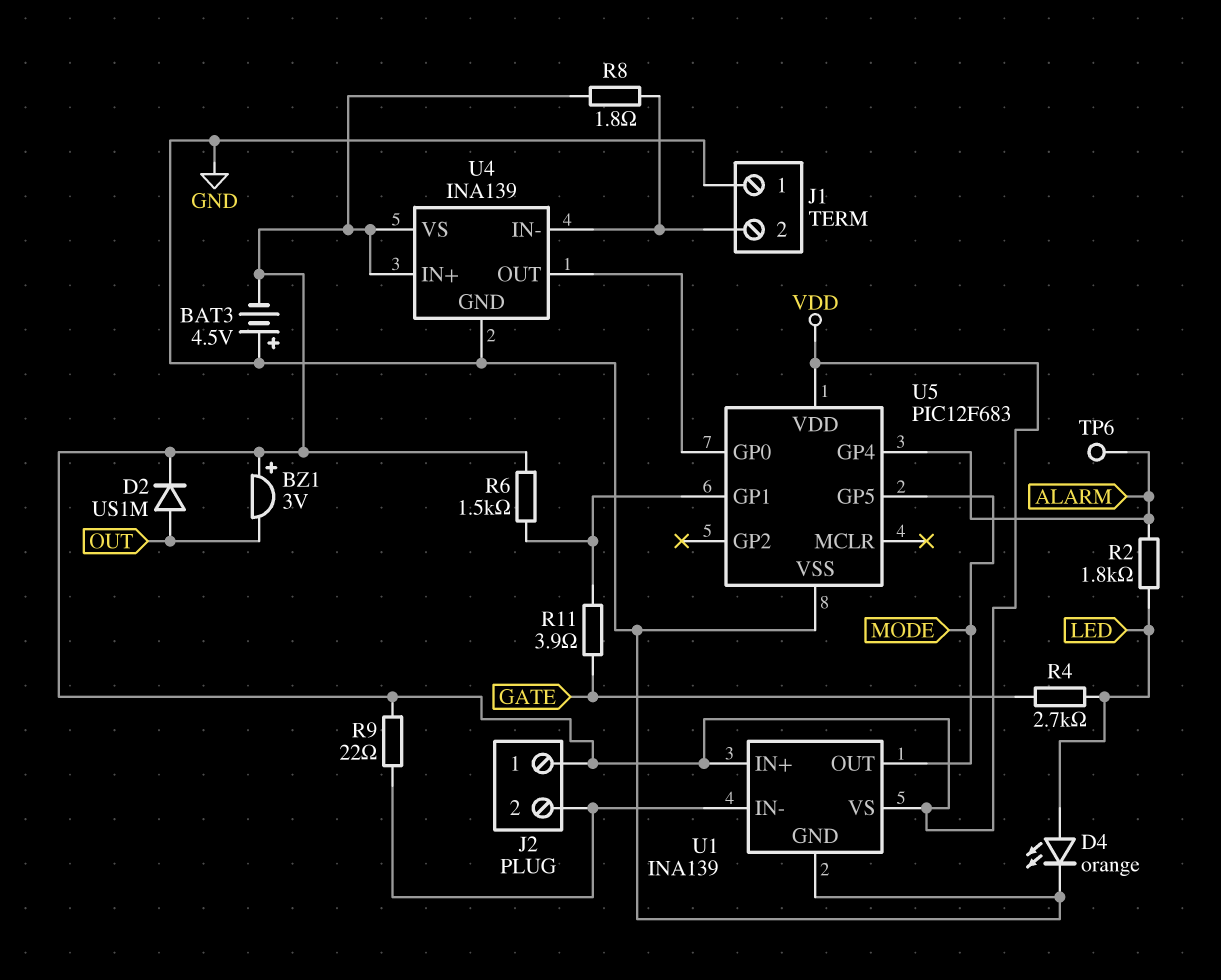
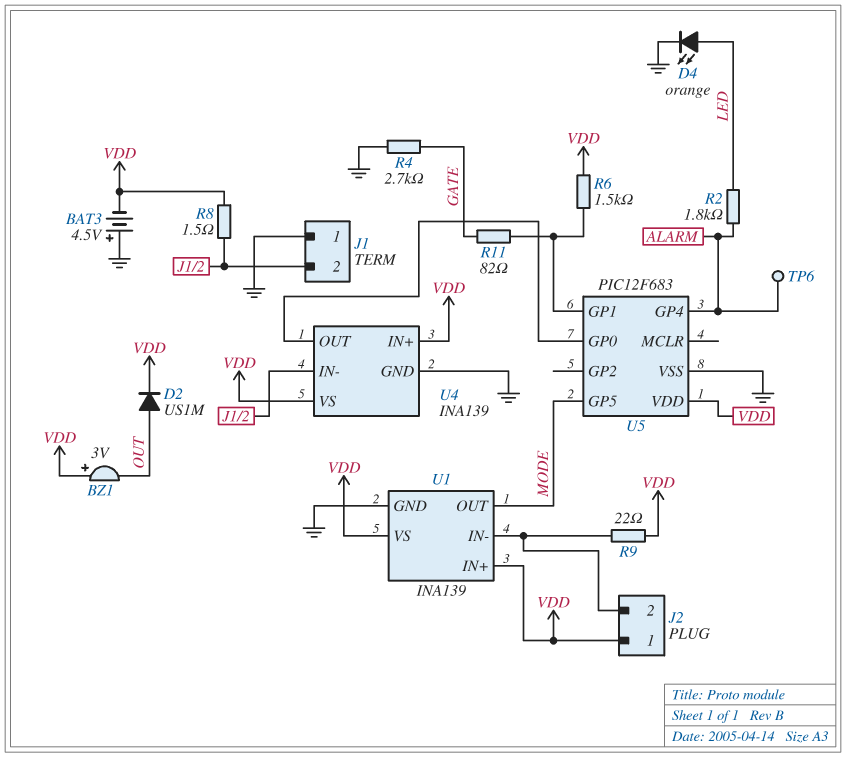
R4: 2.7k (GATE, LED) -> 2.7k (GATE, GND)
R8: 1.8 (J1/2, VDD) -> 1.5 (J1/2, VDD)
R11: 3.9 (GATE, U5/GP1) -> 82 (GATE, U5/GP1)

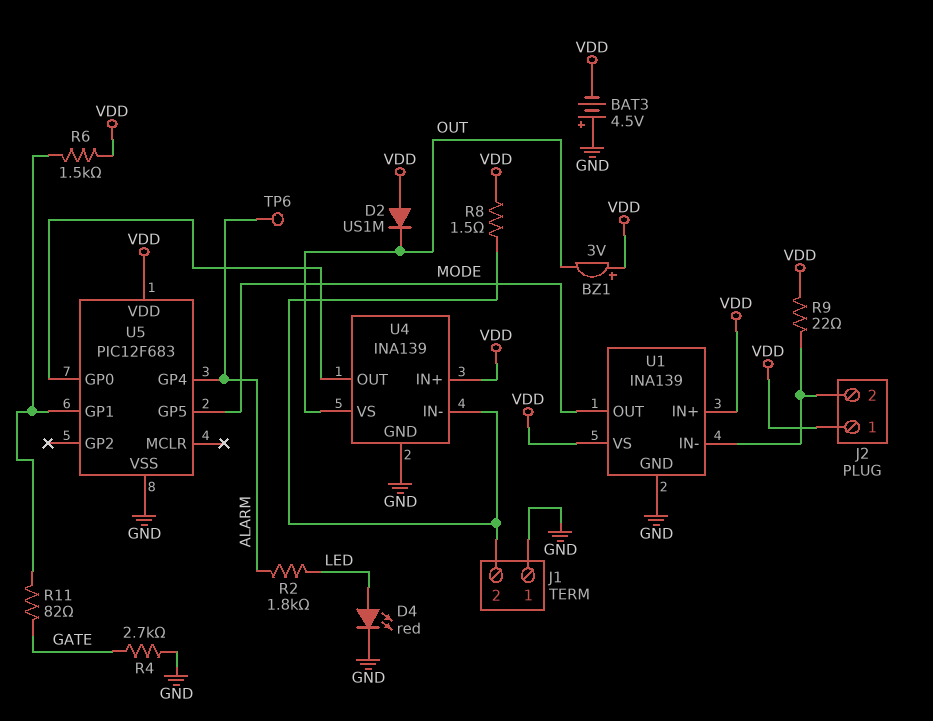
D2: diode US1M (A OUT, K VDD) -> diode US1M (A VDD, K OUT)
D4: LED orange (A LED, K GND) -> LED red (A LED, K GND)
U4 pin VS: VDD -> OUT

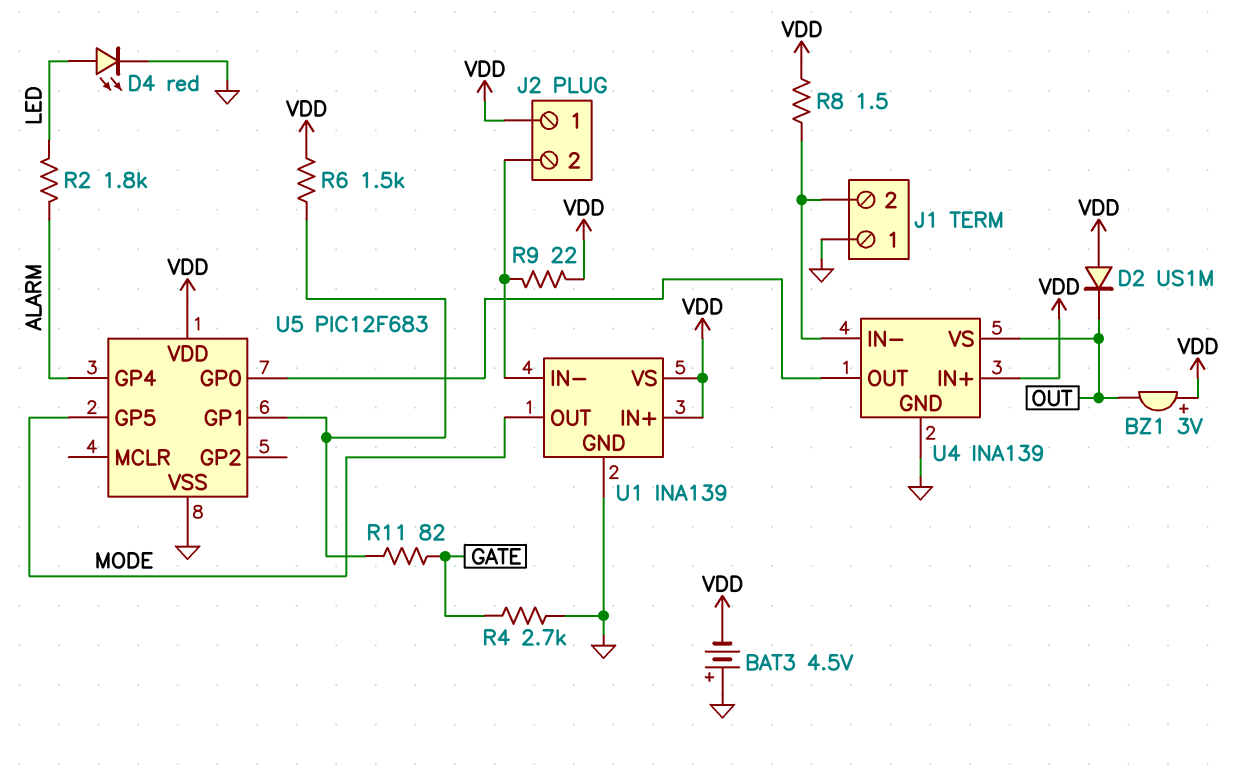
TP6: test point (ALARM) -> none

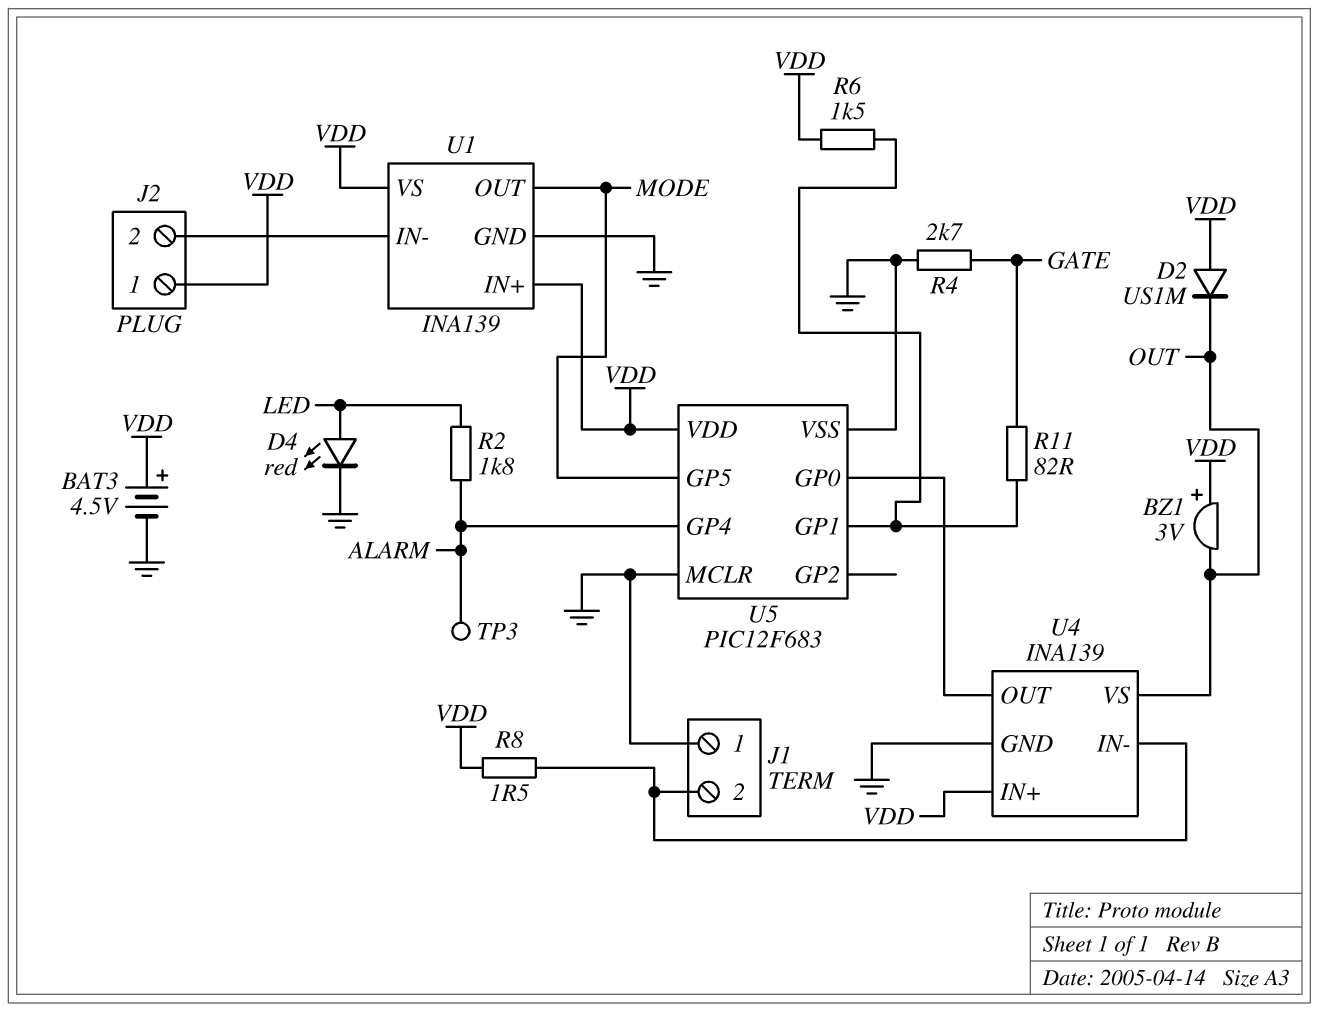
BAT3: 4.5V (plus GND, minus VDD) -> 4.5V (plus VDD, minus GND)
R9: 22 (J2/2, VDD) -> none
TP3: none -> test point (ALARM)
U5 pin MCLR: none -> GND

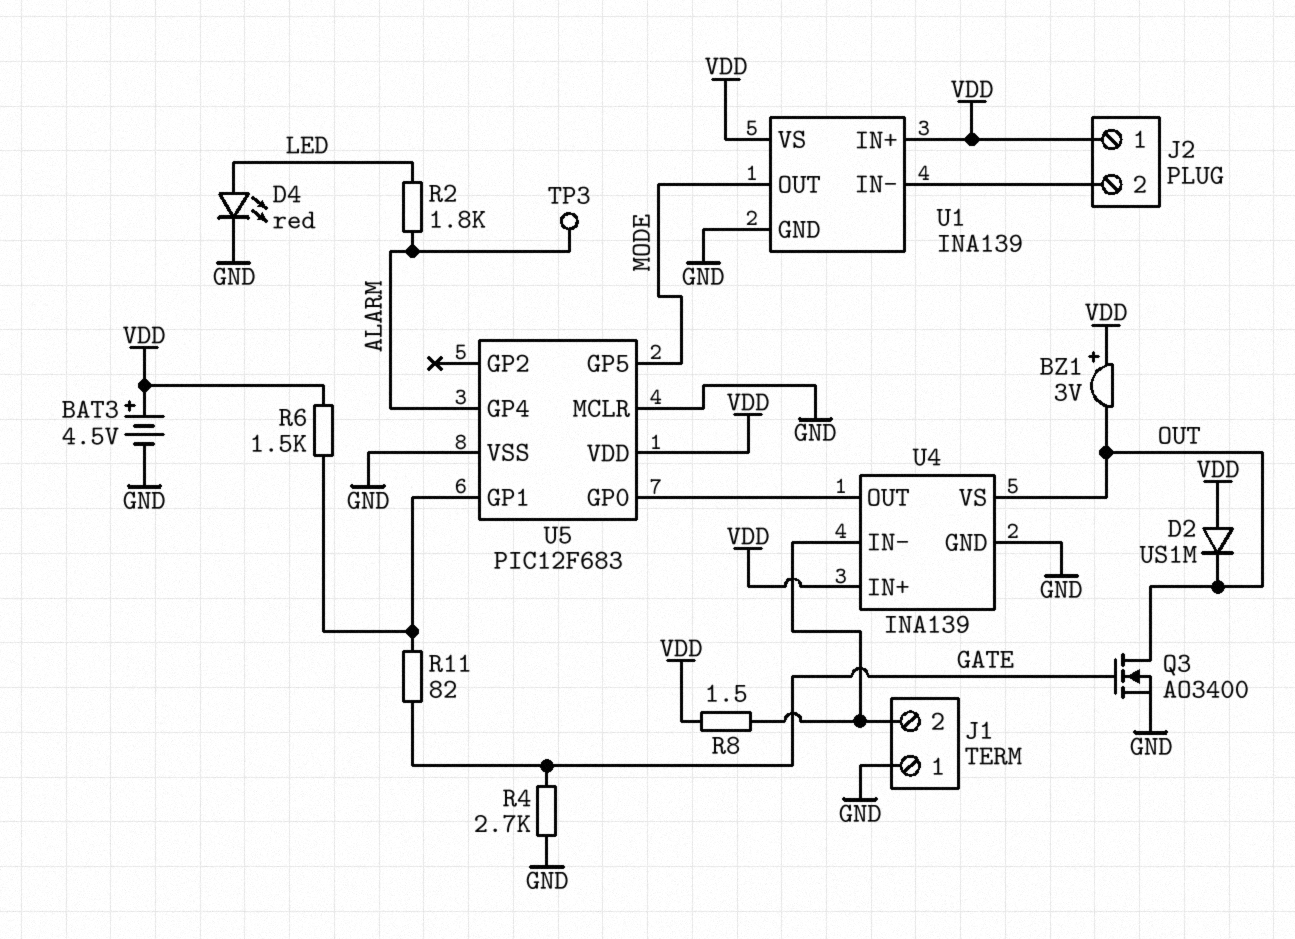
Q3: none -> NMOS AO3400 (G GATE, D OUT, S GND)

